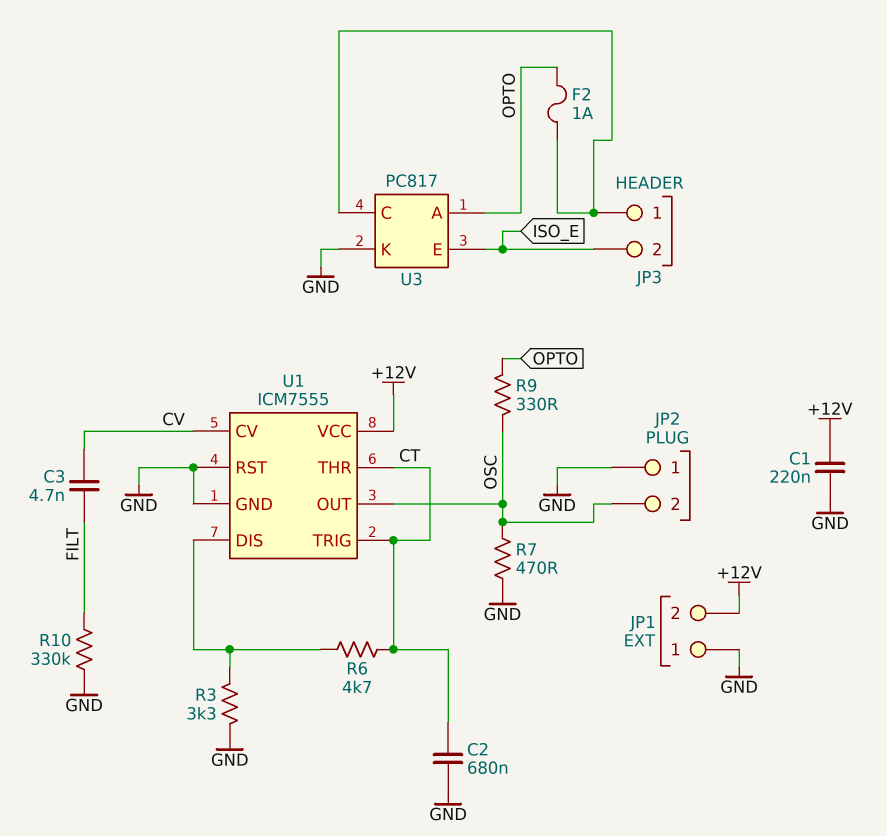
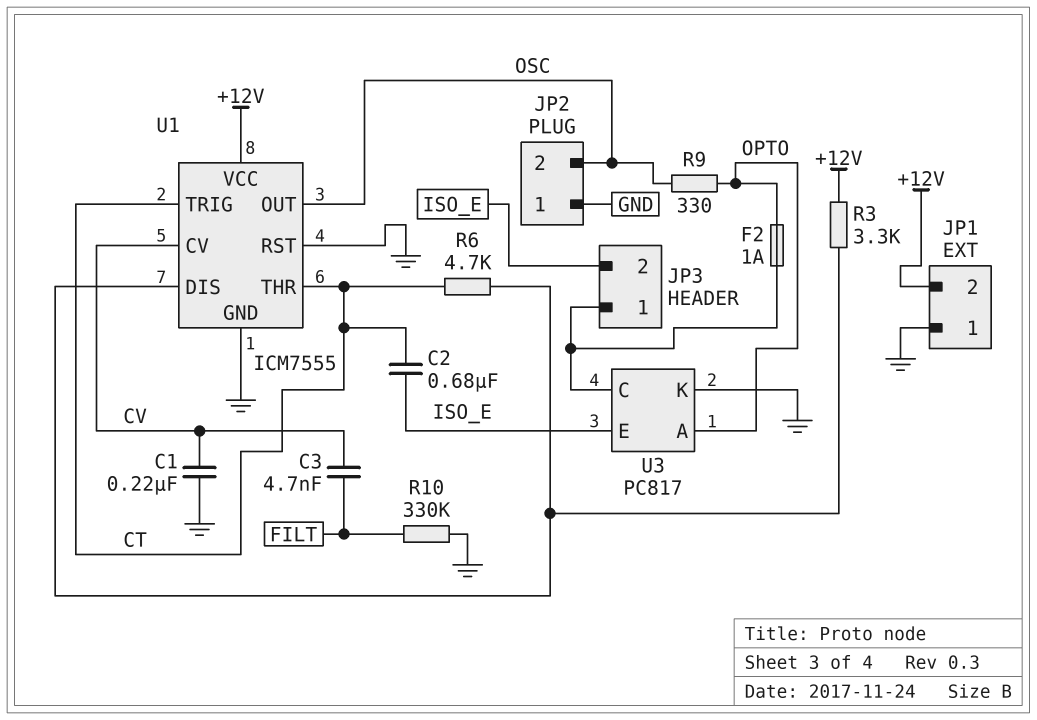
C1: 220nF (+12V, GND) -> 220nF (CV, GND)
C2: 680nF (CT, GND) -> 680nF (CT, ISO_E)
R3: 3.3k (GND, U1/DIS) -> 3.3k (+12V, U1/DIS)
R7: 470 (GND, OSC) -> none

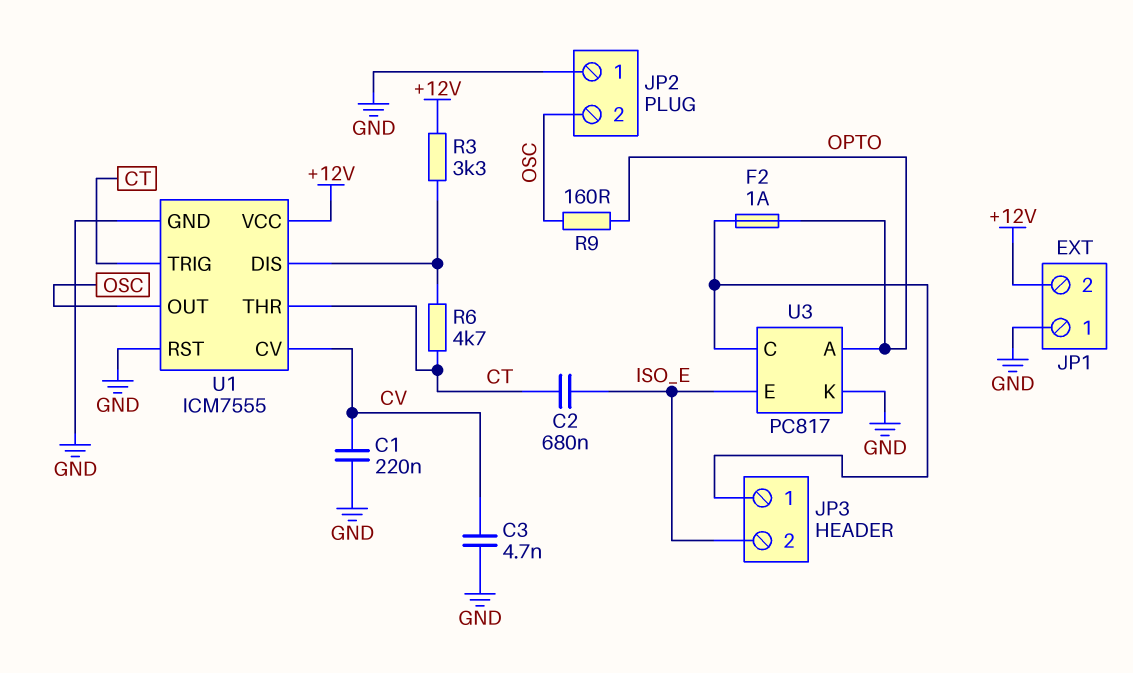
C3: 4.7nF (CV, FILT) -> 4.7nF (CV, GND)
R9: 330 (OPTO, OSC) -> 160 (OPTO, OSC)
R10: 330k (FILT, GND) -> none

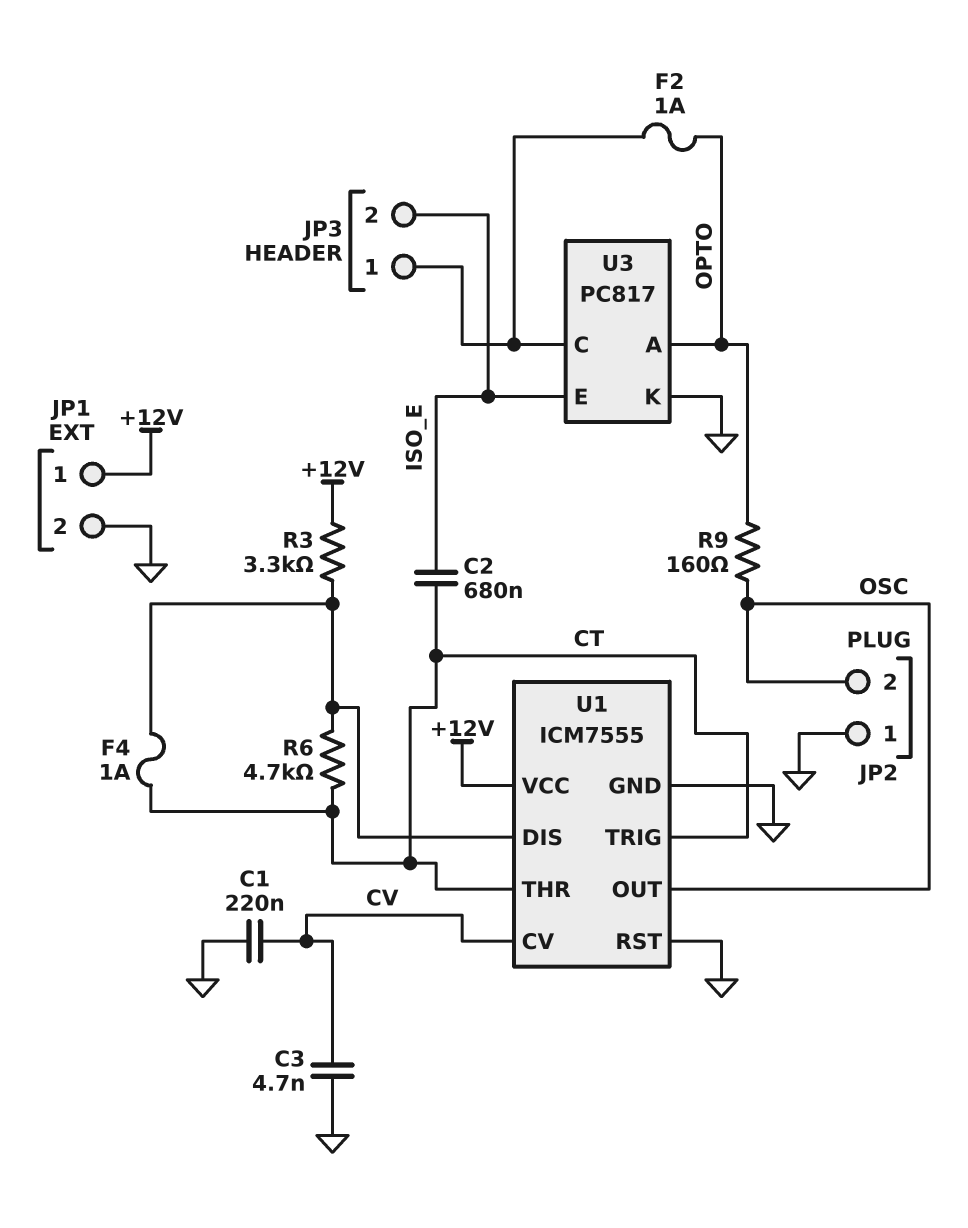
F4: none -> 1A (CT, U1/DIS)
JP1 pin 1: GND -> +12V
JP1 pin 2: +12V -> GND

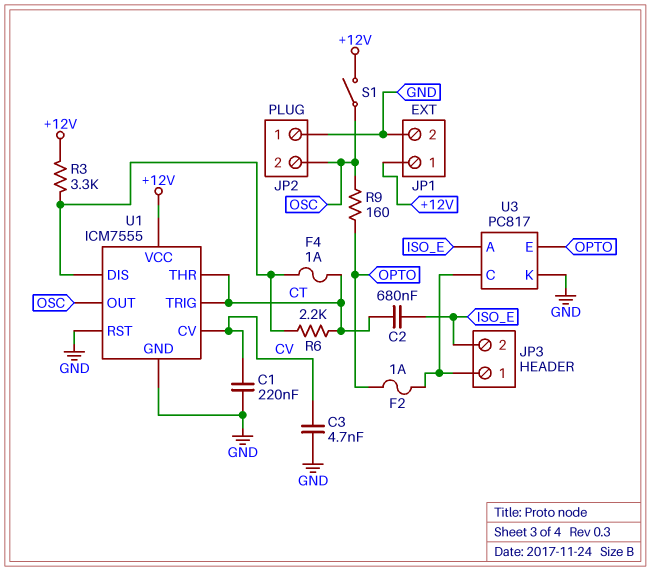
R6: 4.7k (CT, U1/DIS) -> 2.2k (CT, U1/DIS)
S1: none -> switch (+12V, OSC)
U3 pin A: OPTO -> ISO_E
U3 pin E: ISO_E -> OPTO

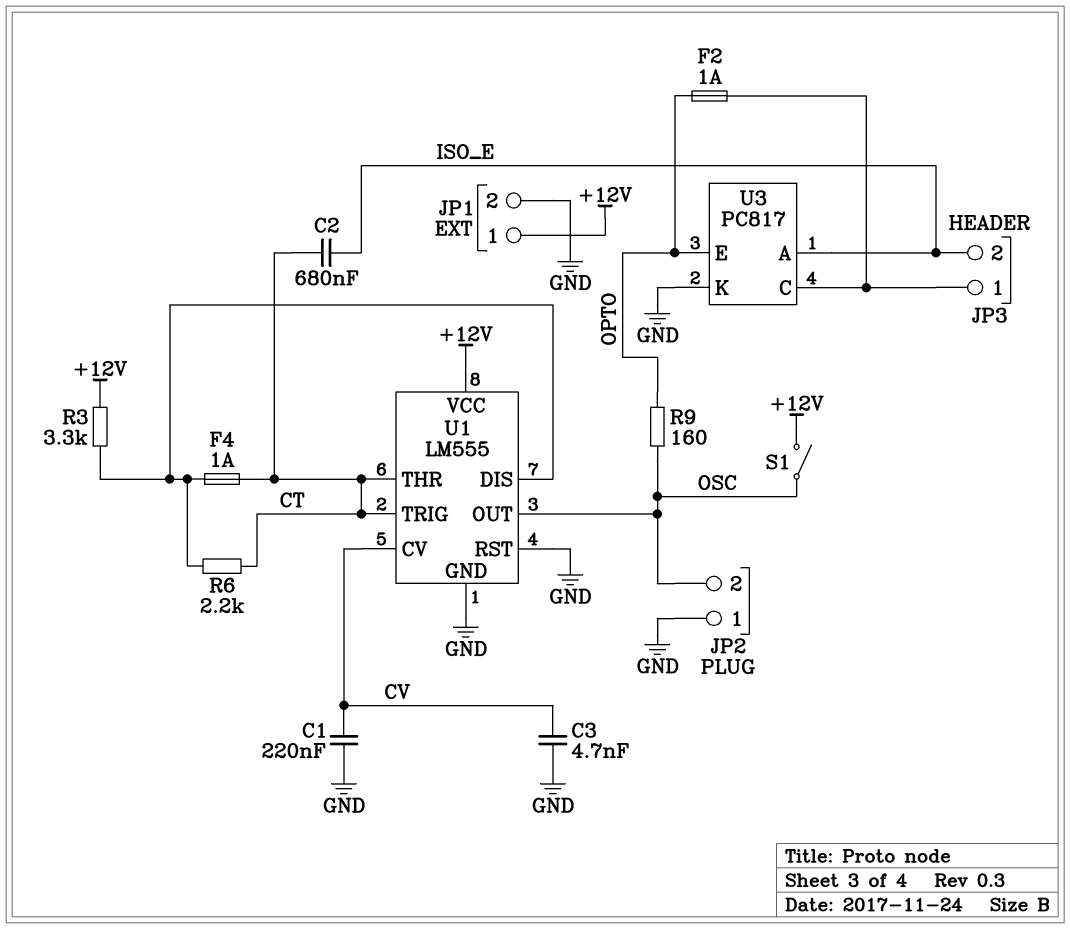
U1: ICM7555 -> LM555

